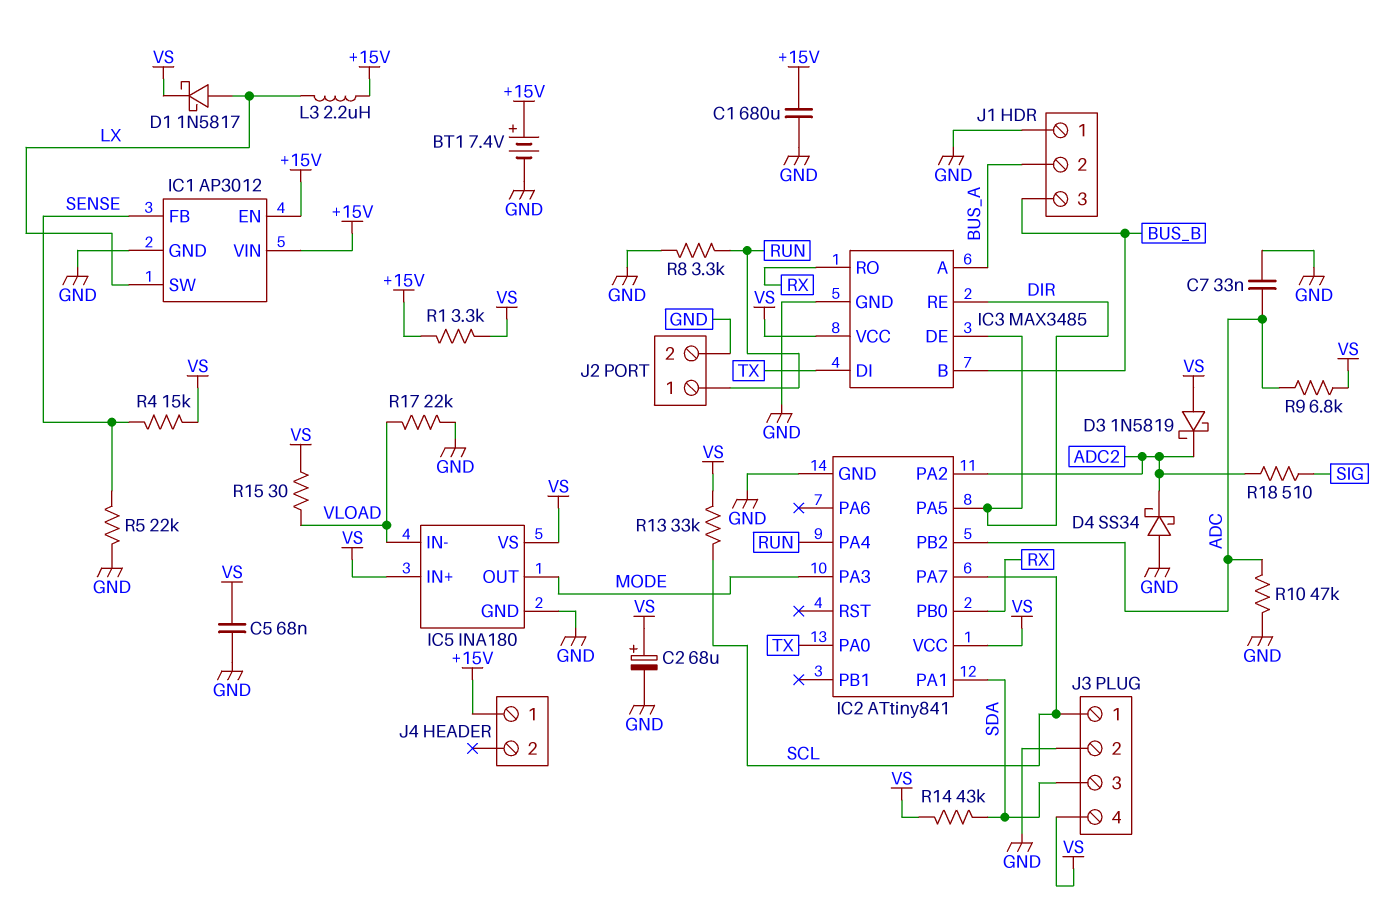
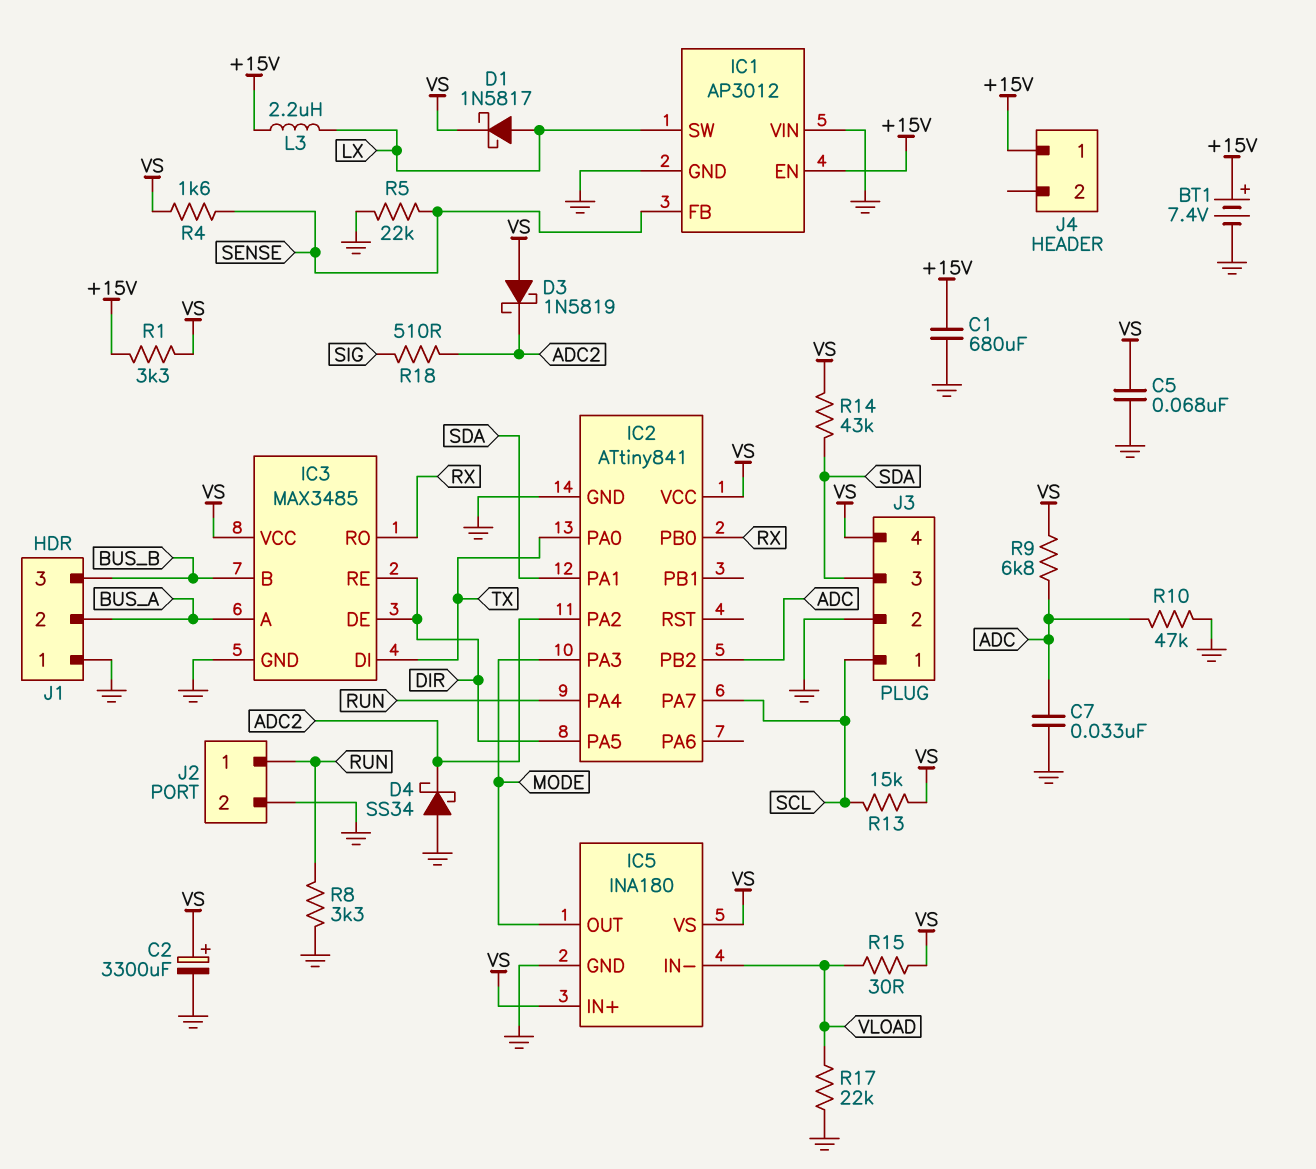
C2: 68uF (plus VS, minus GND) -> 3300uF (plus VS, minus GND)
IC1 pin VIN: +15V -> GND
R4: 15k (SENSE, VS) -> 1.6k (SENSE, VS)
R13: 33k (SCL, VS) -> 15k (SCL, VS)

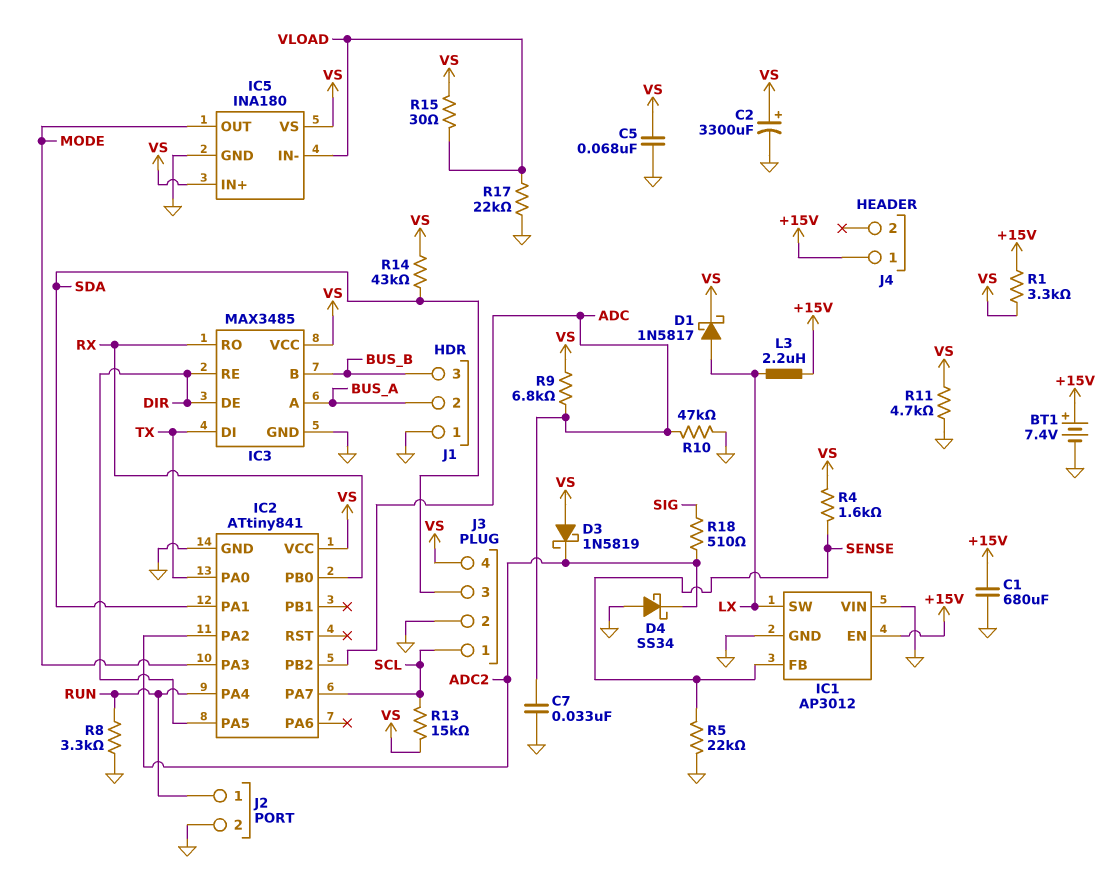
R11: none -> 4.7k (GND, VS)

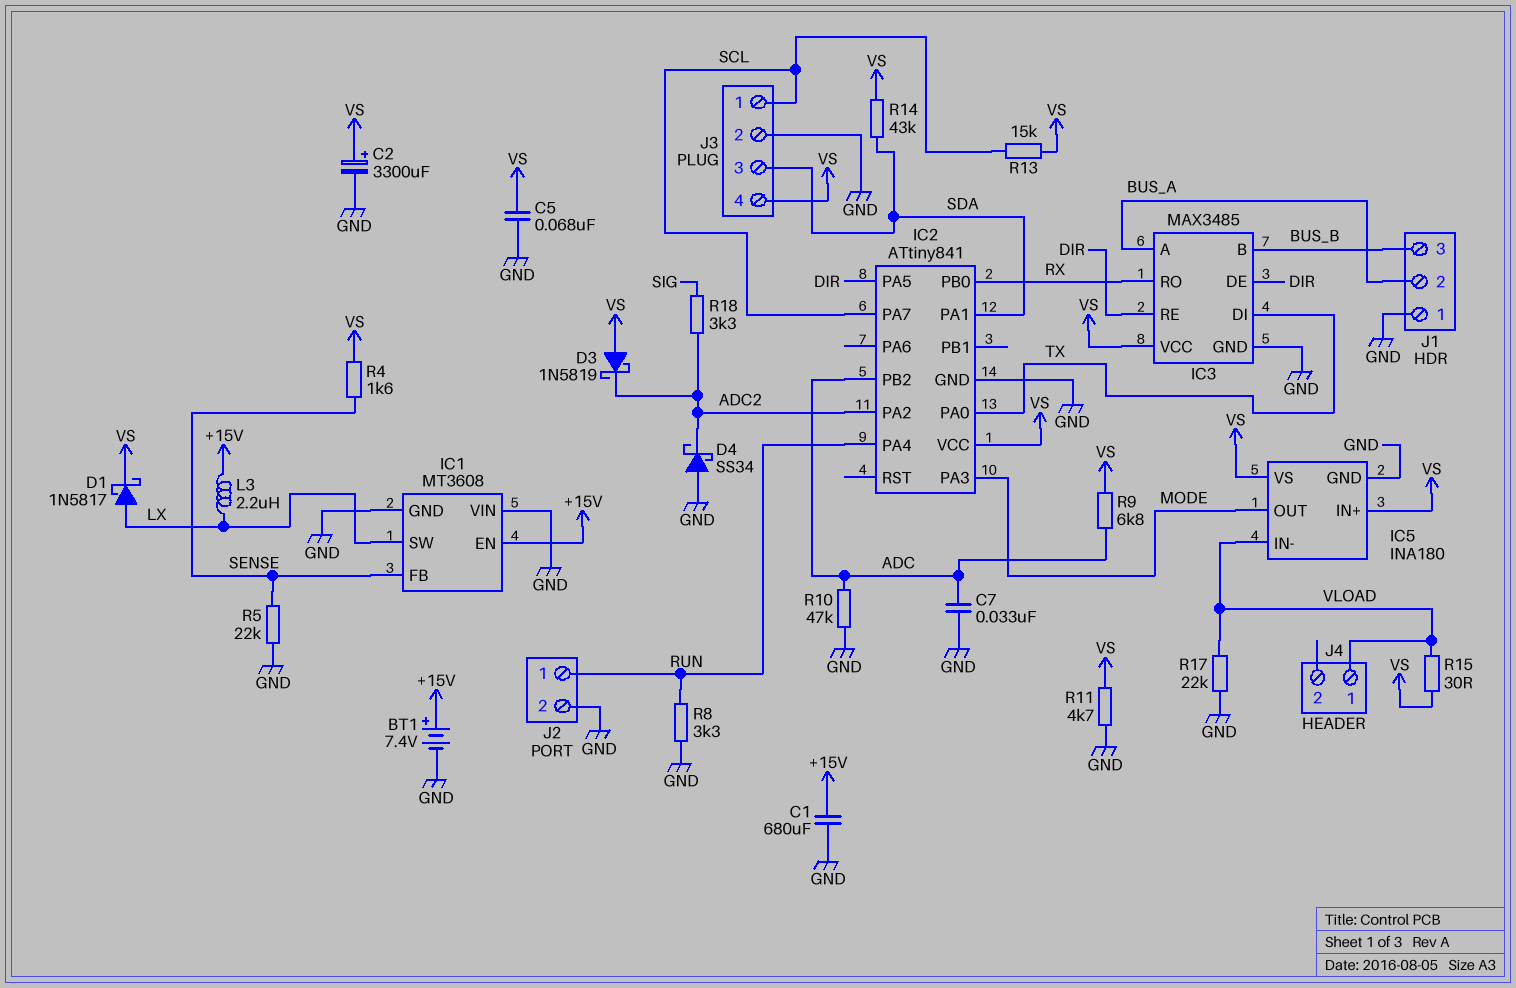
IC1: AP3012 -> MT3608
J4 pin 1: +15V -> VLOAD
R1: 3.3k (+15V, VS) -> none
R18: 510 (ADC2, SIG) -> 3.3k (ADC2, SIG)

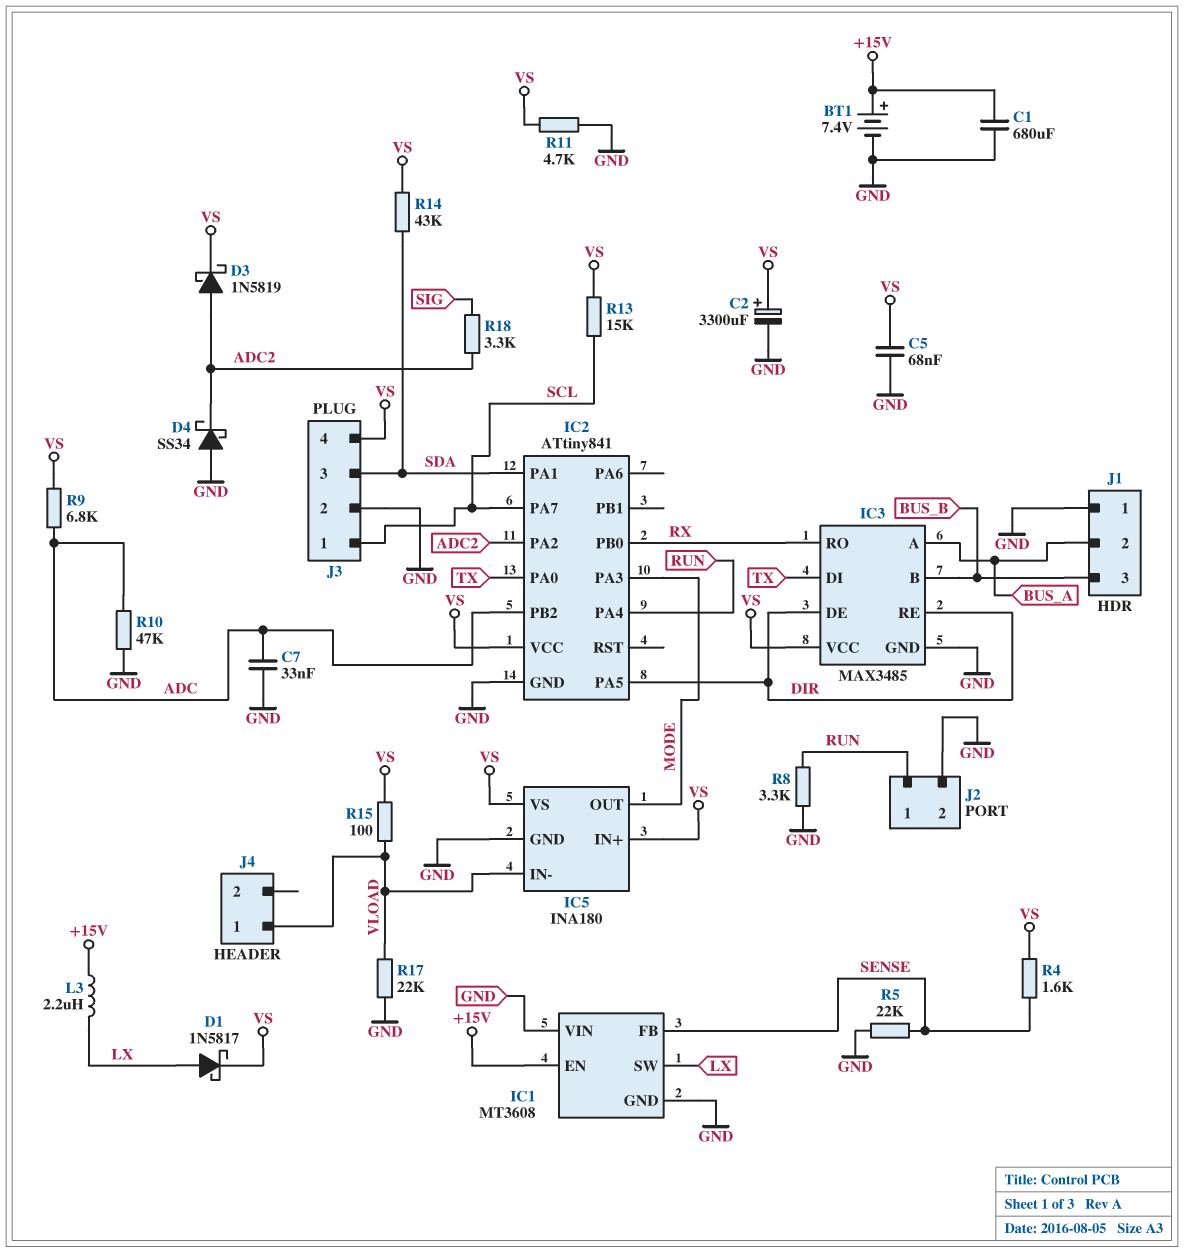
D3: schottky 1N5819 (A VS, K ADC2) -> schottky 1N5819 (A ADC2, K VS)
R15: 30 (VLOAD, VS) -> 100 (VLOAD, VS)

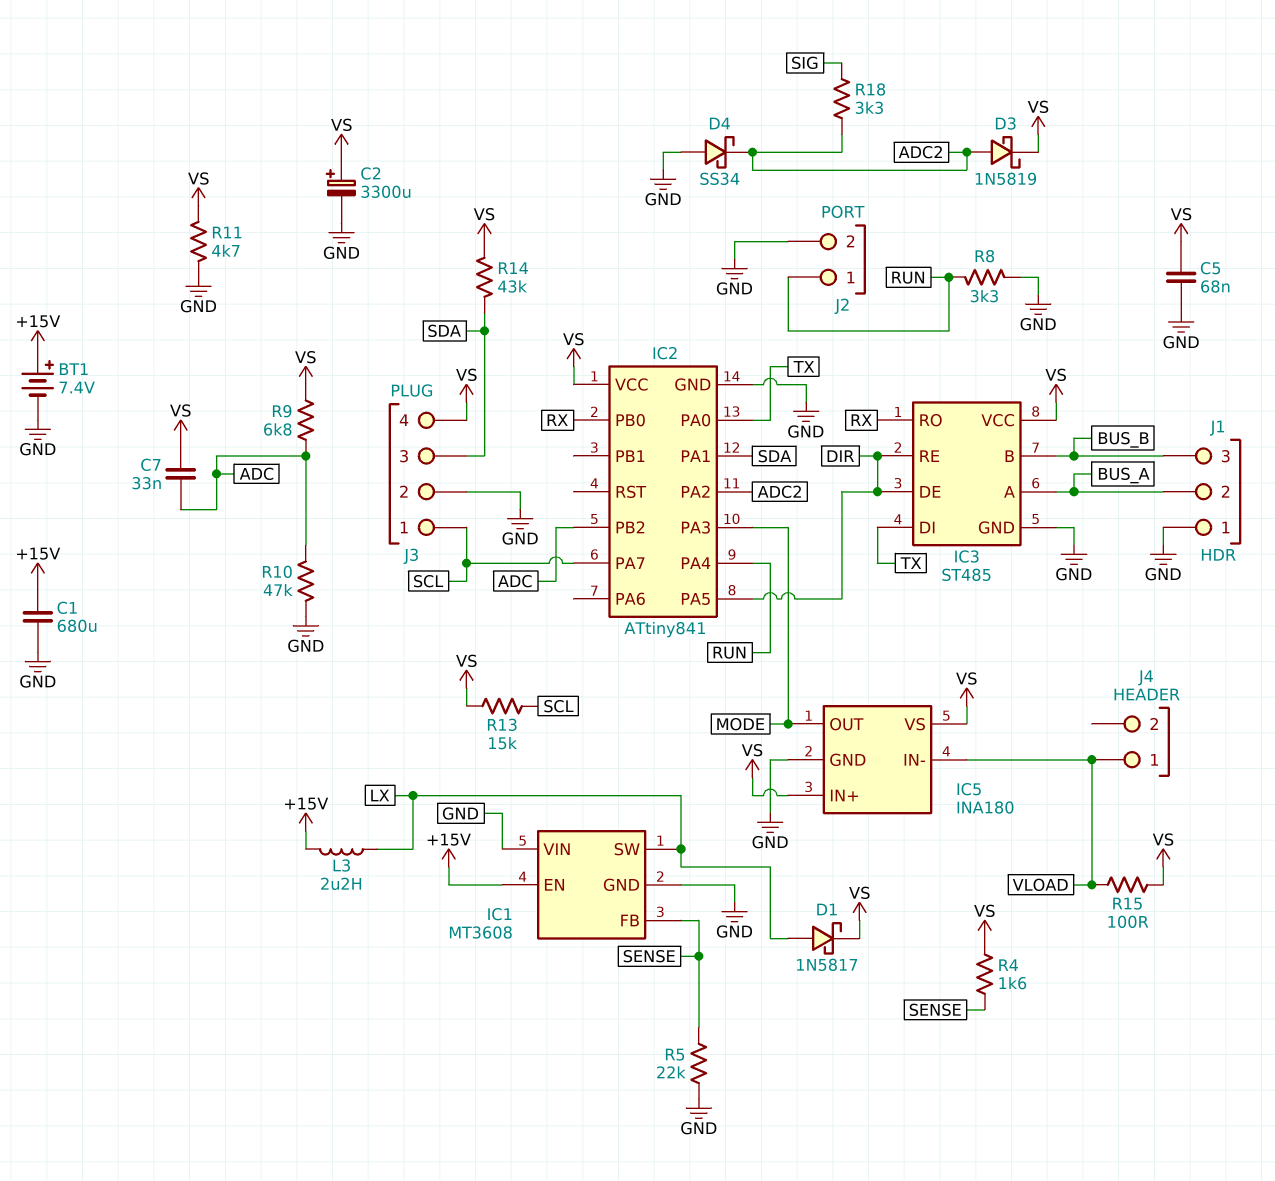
C7: 33nF (ADC, GND) -> 33nF (ADC, VS)
IC3: MAX3485 -> ST485
R17: 22k (GND, VLOAD) -> none

